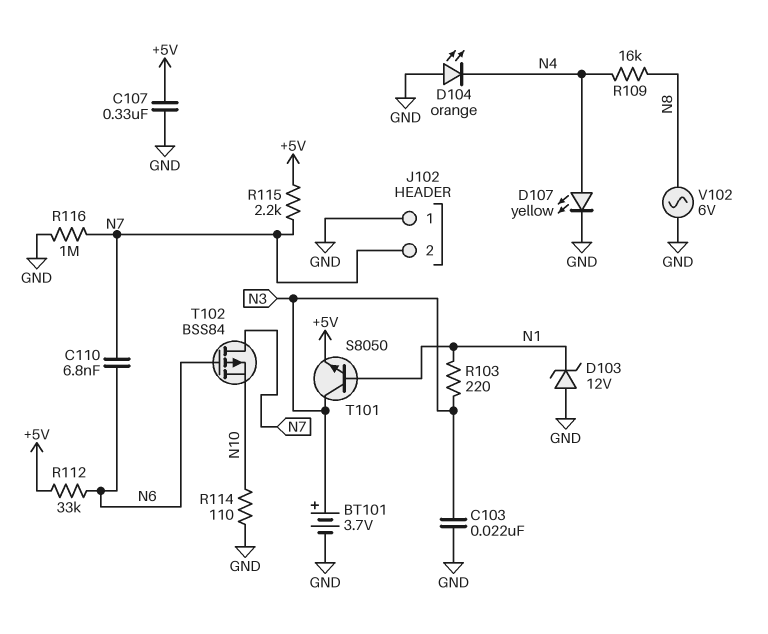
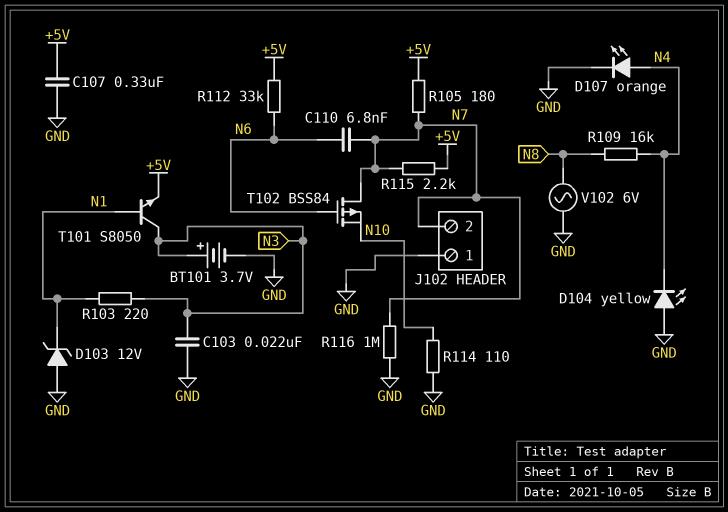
D104: LED orange (A GND, K N4) -> LED yellow (A GND, K N4)
D107: LED yellow (A N4, K GND) -> LED orange (A N4, K GND)
R105: none -> 180 (+5V, N7)

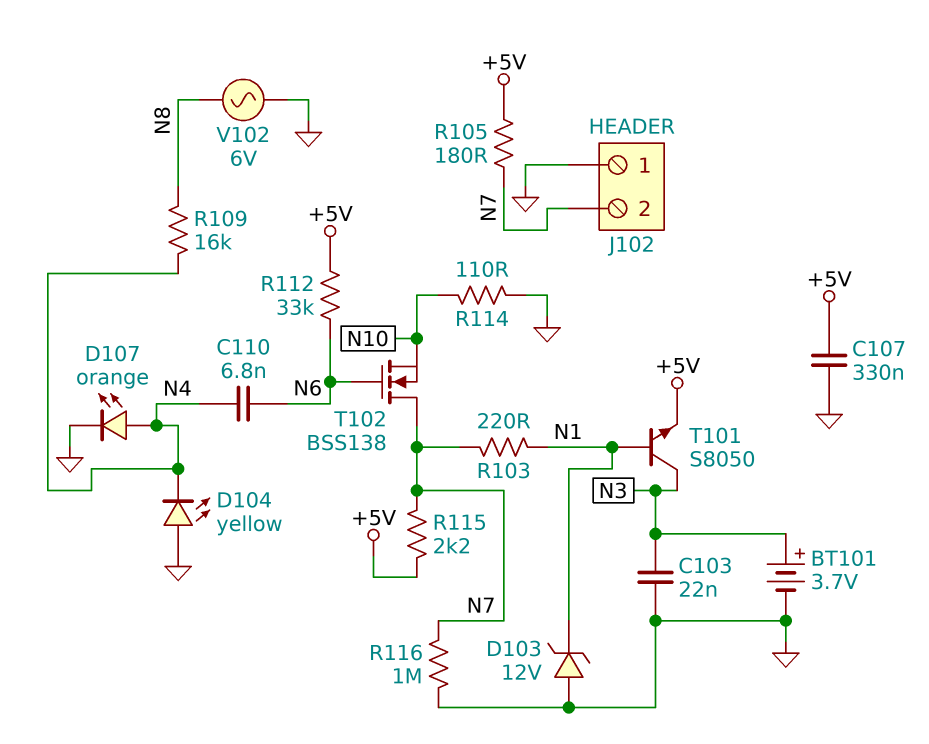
C110: 6.8nF (N6, N7) -> 6.8nF (N4, N6)
R103: 220 (N1, N3) -> 220 (N1, N7)
T102: PMOS BSS84 (G N6, D N7, S N10) -> NMOS BSS138 (G N6, D N7, S N10)

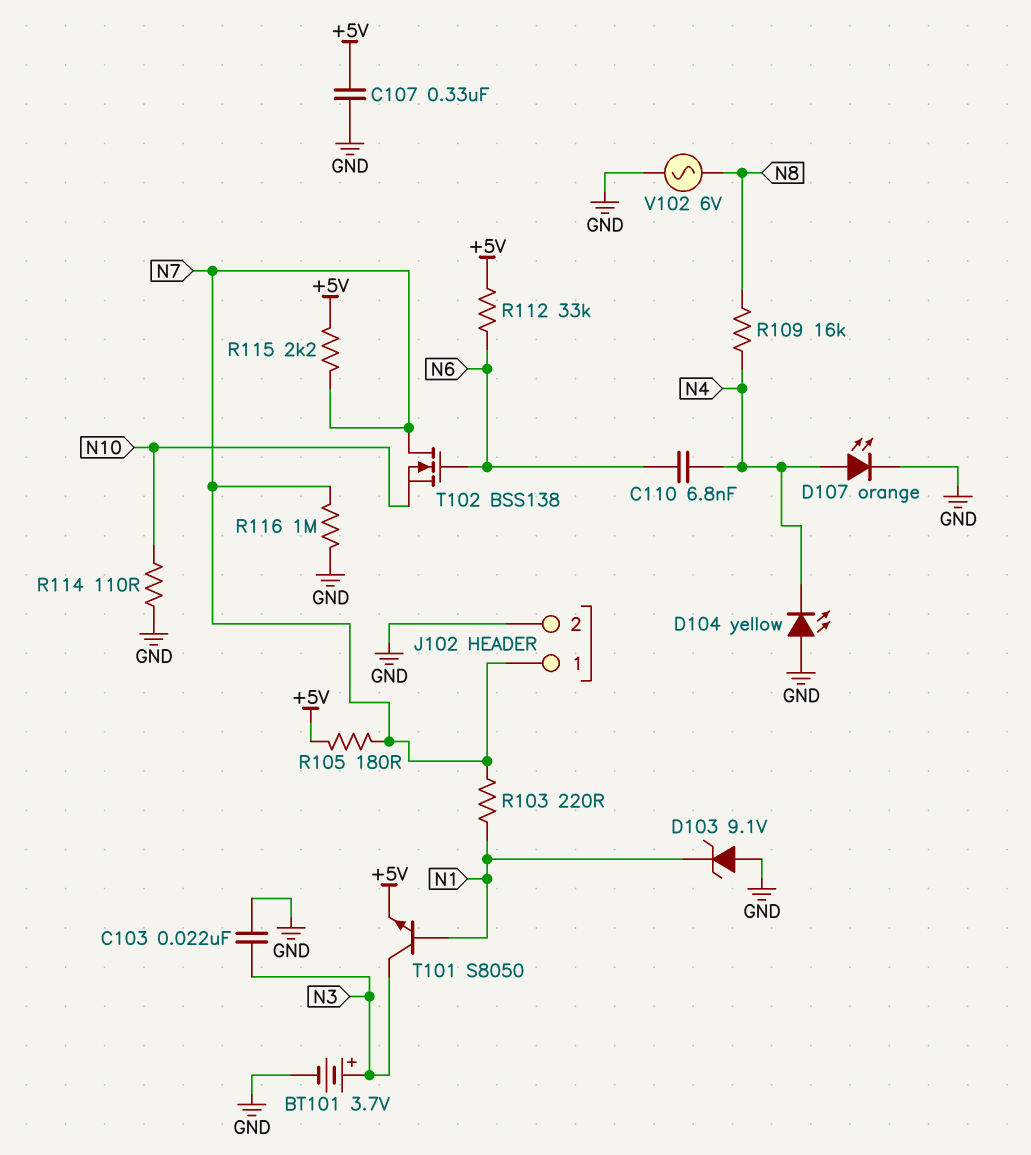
D103: zener 12V (A GND, K N1) -> zener 9.1V (A GND, K N1)
J102 pin 1: GND -> N7
J102 pin 2: N7 -> GND

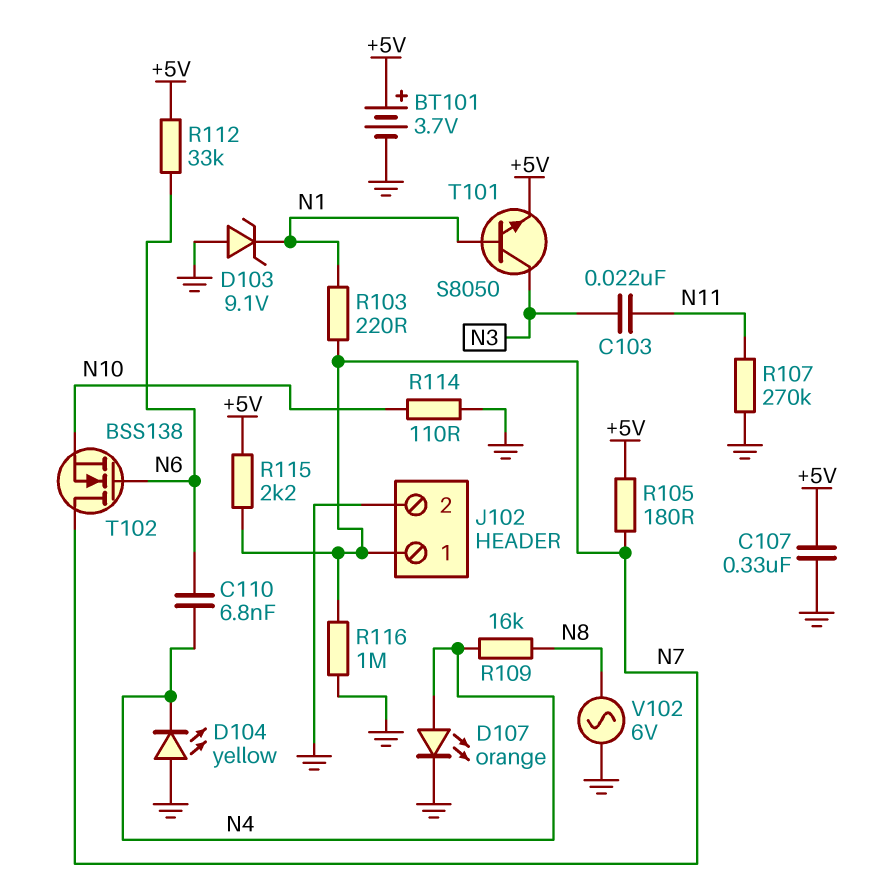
BT101: 3.7V (plus N3, minus GND) -> 3.7V (plus +5V, minus GND)
C103: 22nF (GND, N3) -> 22nF (N3, N11)
R107: none -> 270k (GND, N11)

